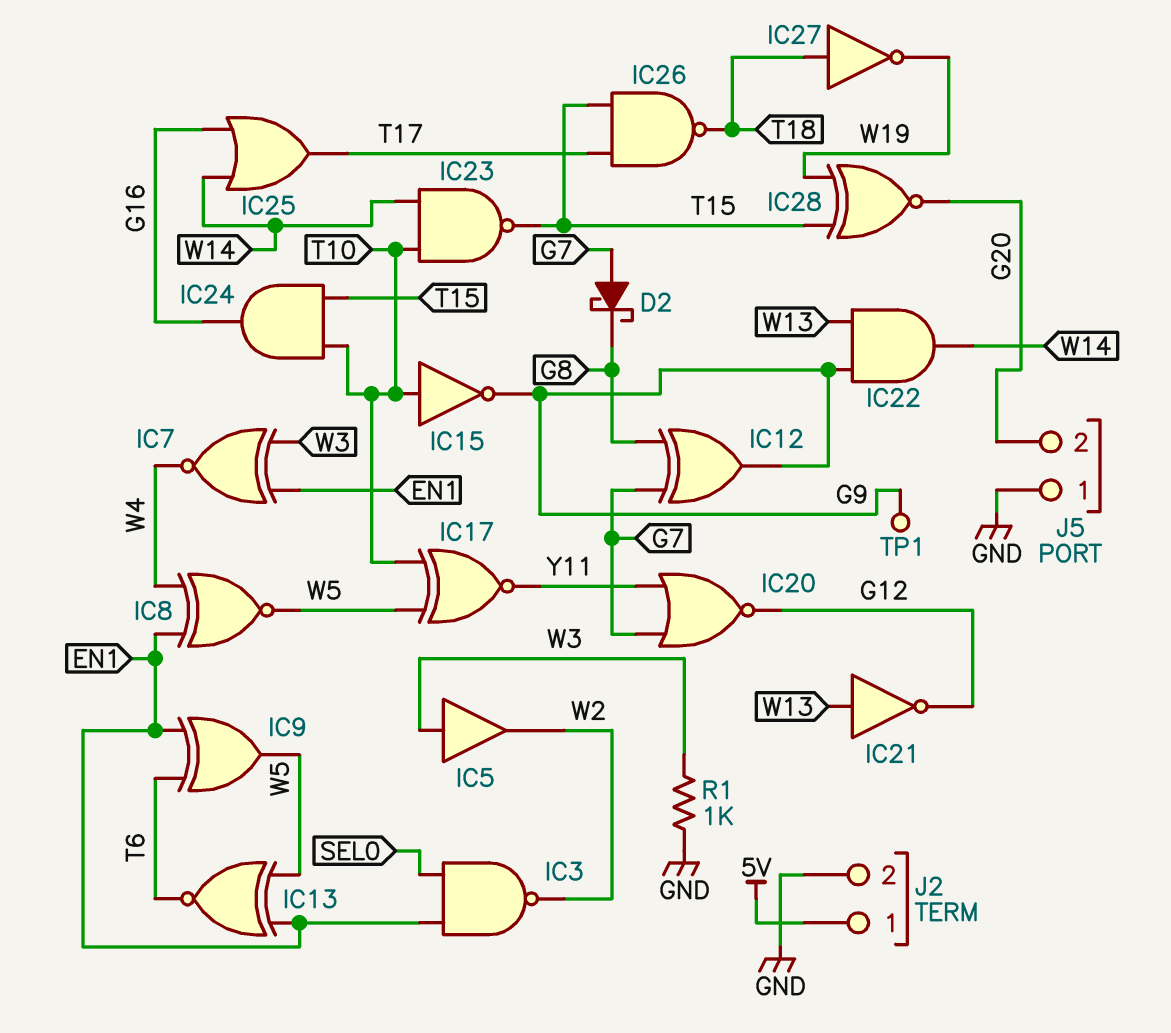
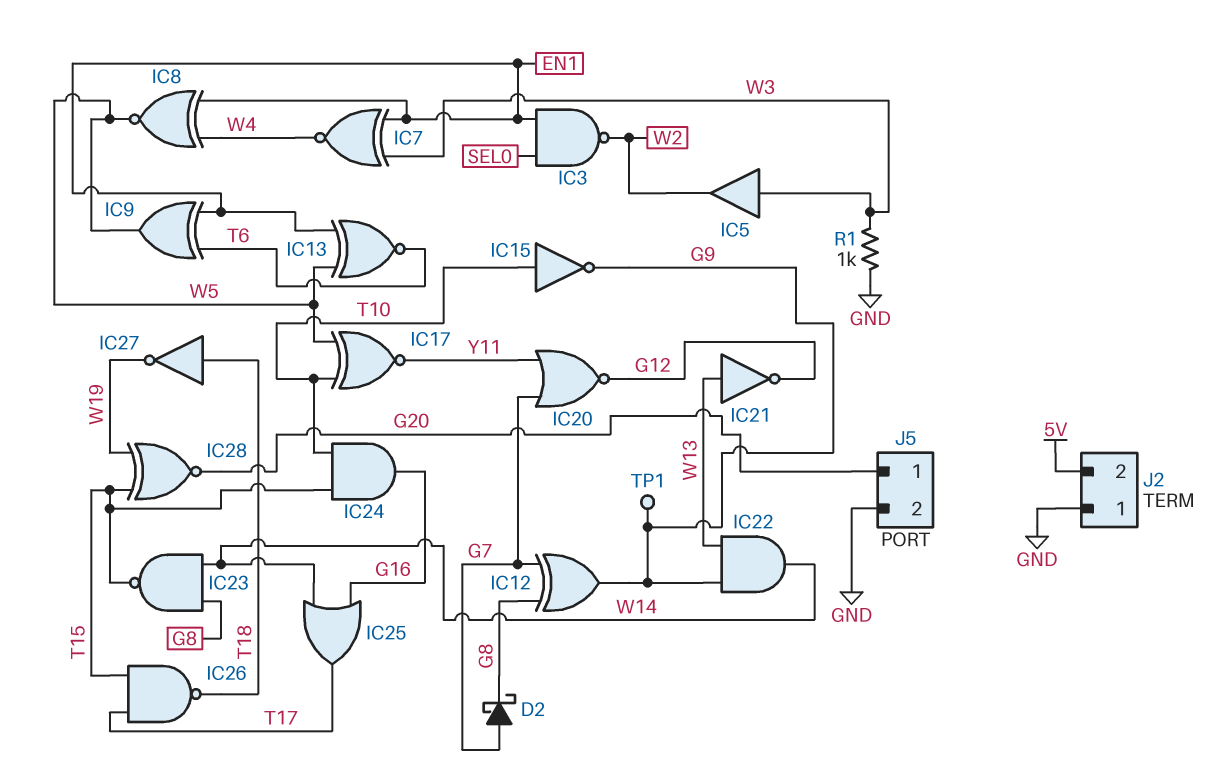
IC23: NAND (in T10, in W14, out T15) -> NAND (in G8, in W14, out T15)
J2 pin 1: 5V -> GND
J2 pin 2: GND -> 5V
J5 pin 1: GND -> G20
J5 pin 2: G20 -> GND

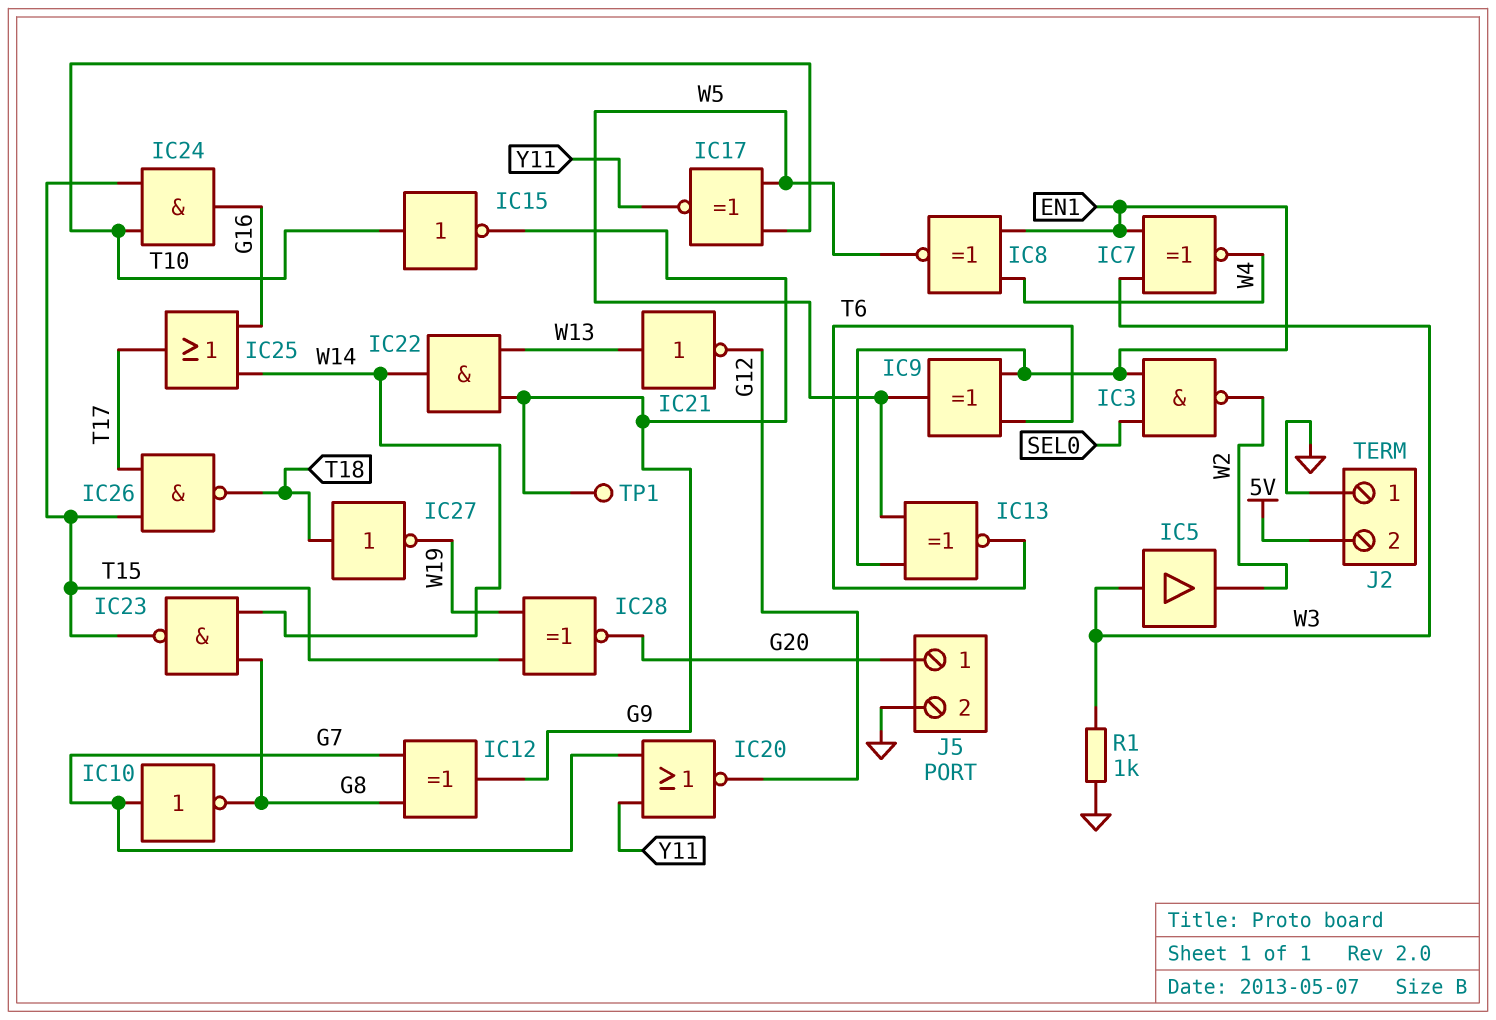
D2: schottky (A G7, K G8) -> none
IC10: none -> NOT (in G7, out G8)

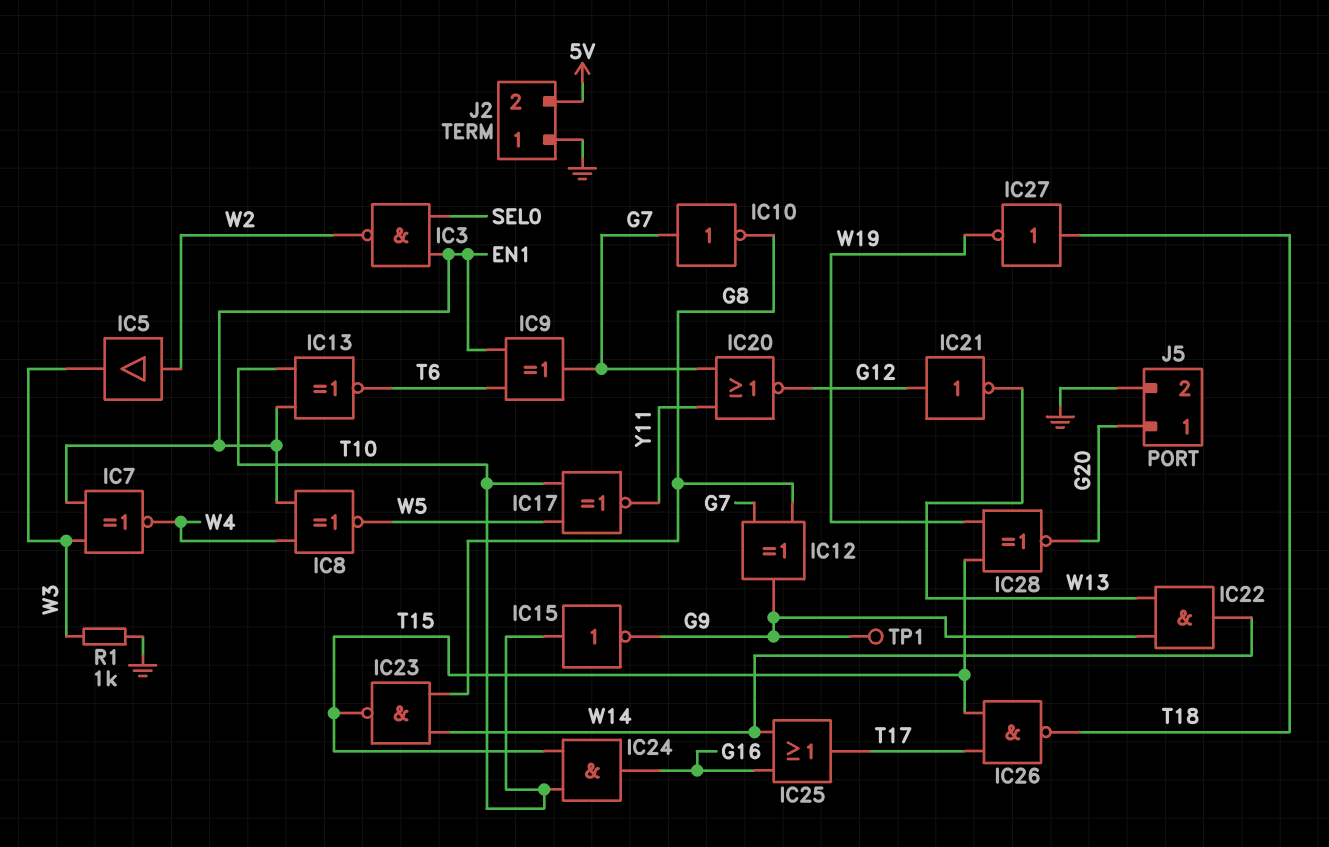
IC5: buffer (in W3, out W2) -> buffer (in W2, out W3)
IC9: XOR (in EN1, in T6, out W5) -> XOR (in EN1, in T6, out G7)
IC13: XNOR (in EN1, in W5, out T6) -> XNOR (in EN1, in T10, out T6)
IC21: NOT (in W13, out G12) -> NOT (in G12, out W13)

